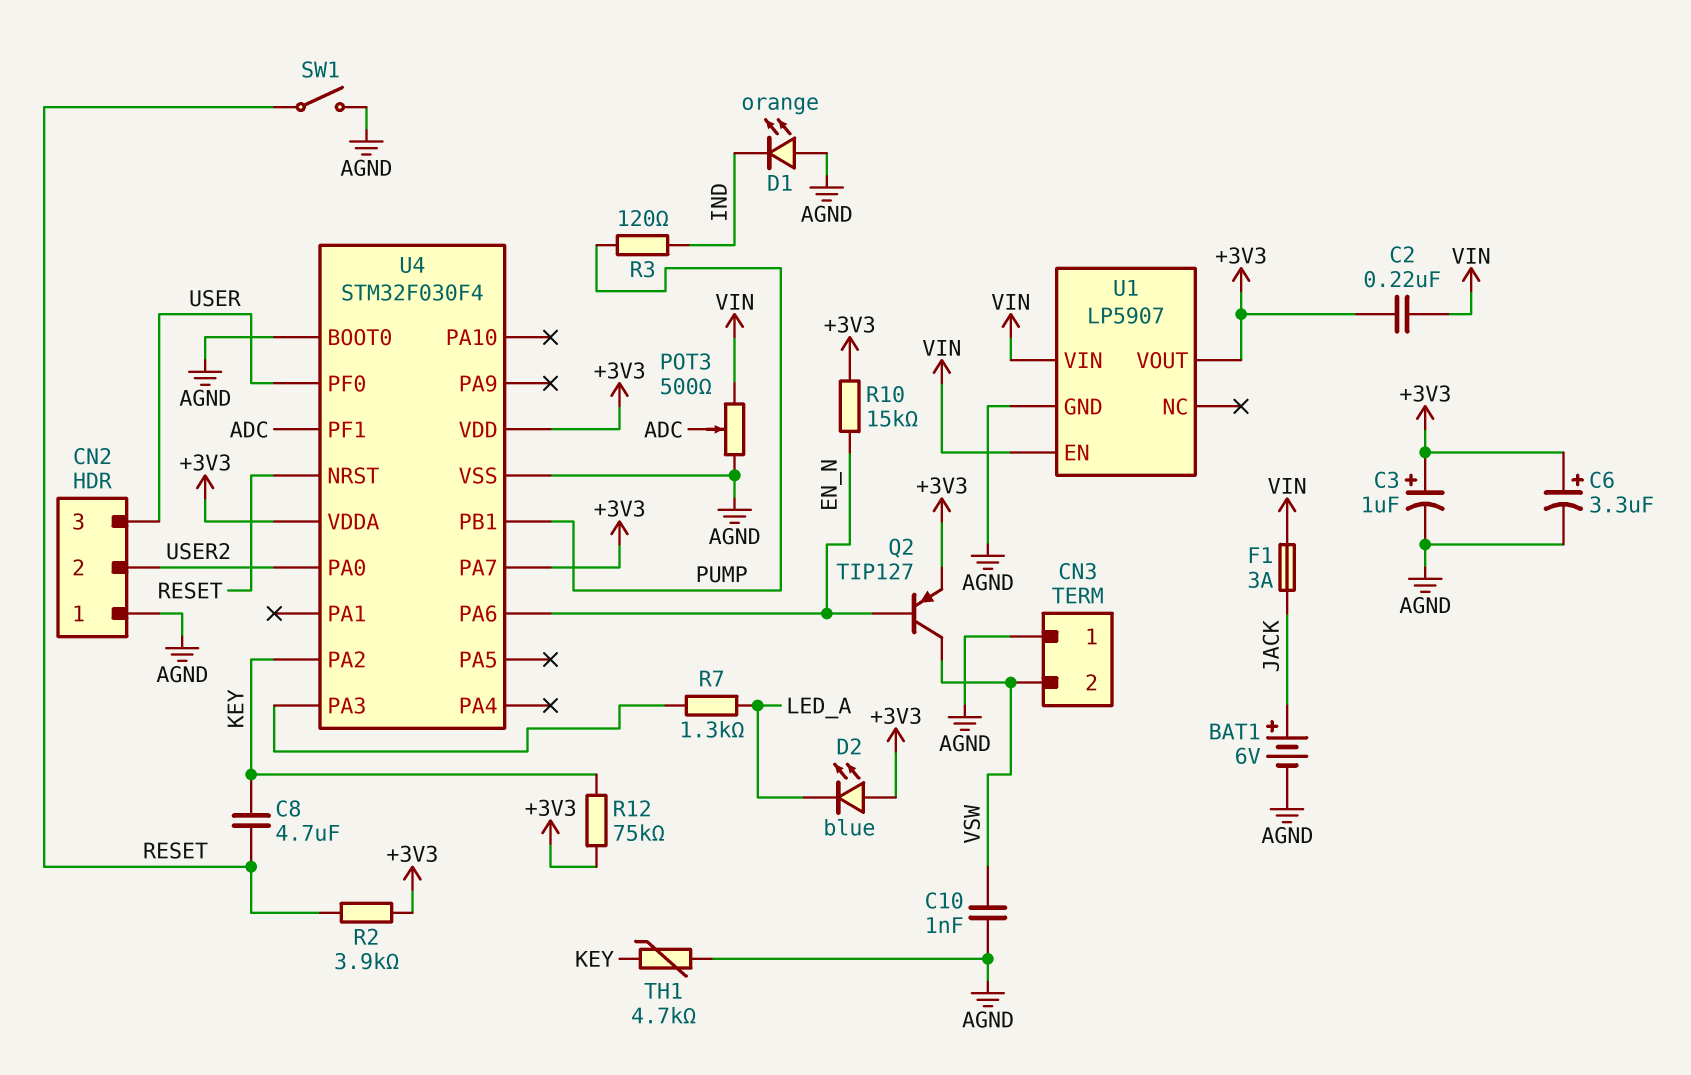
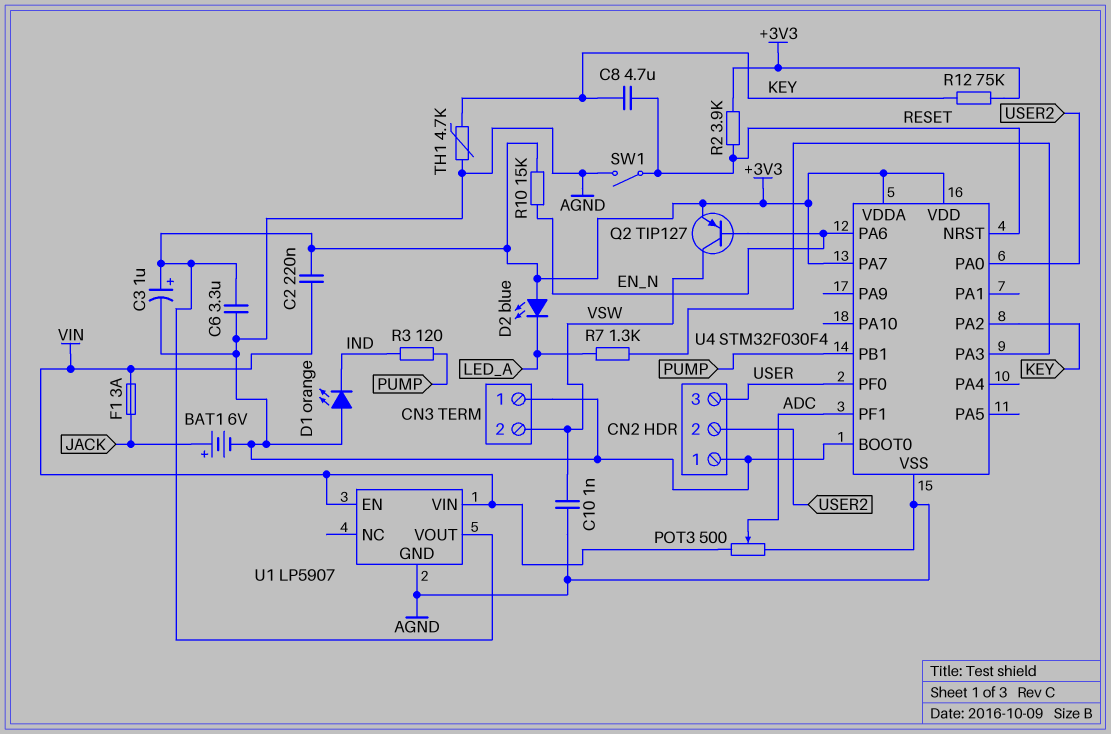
C6: 3.3uF (plus +3V3, minus AGND) -> 3.3uF (+3V3, AGND)

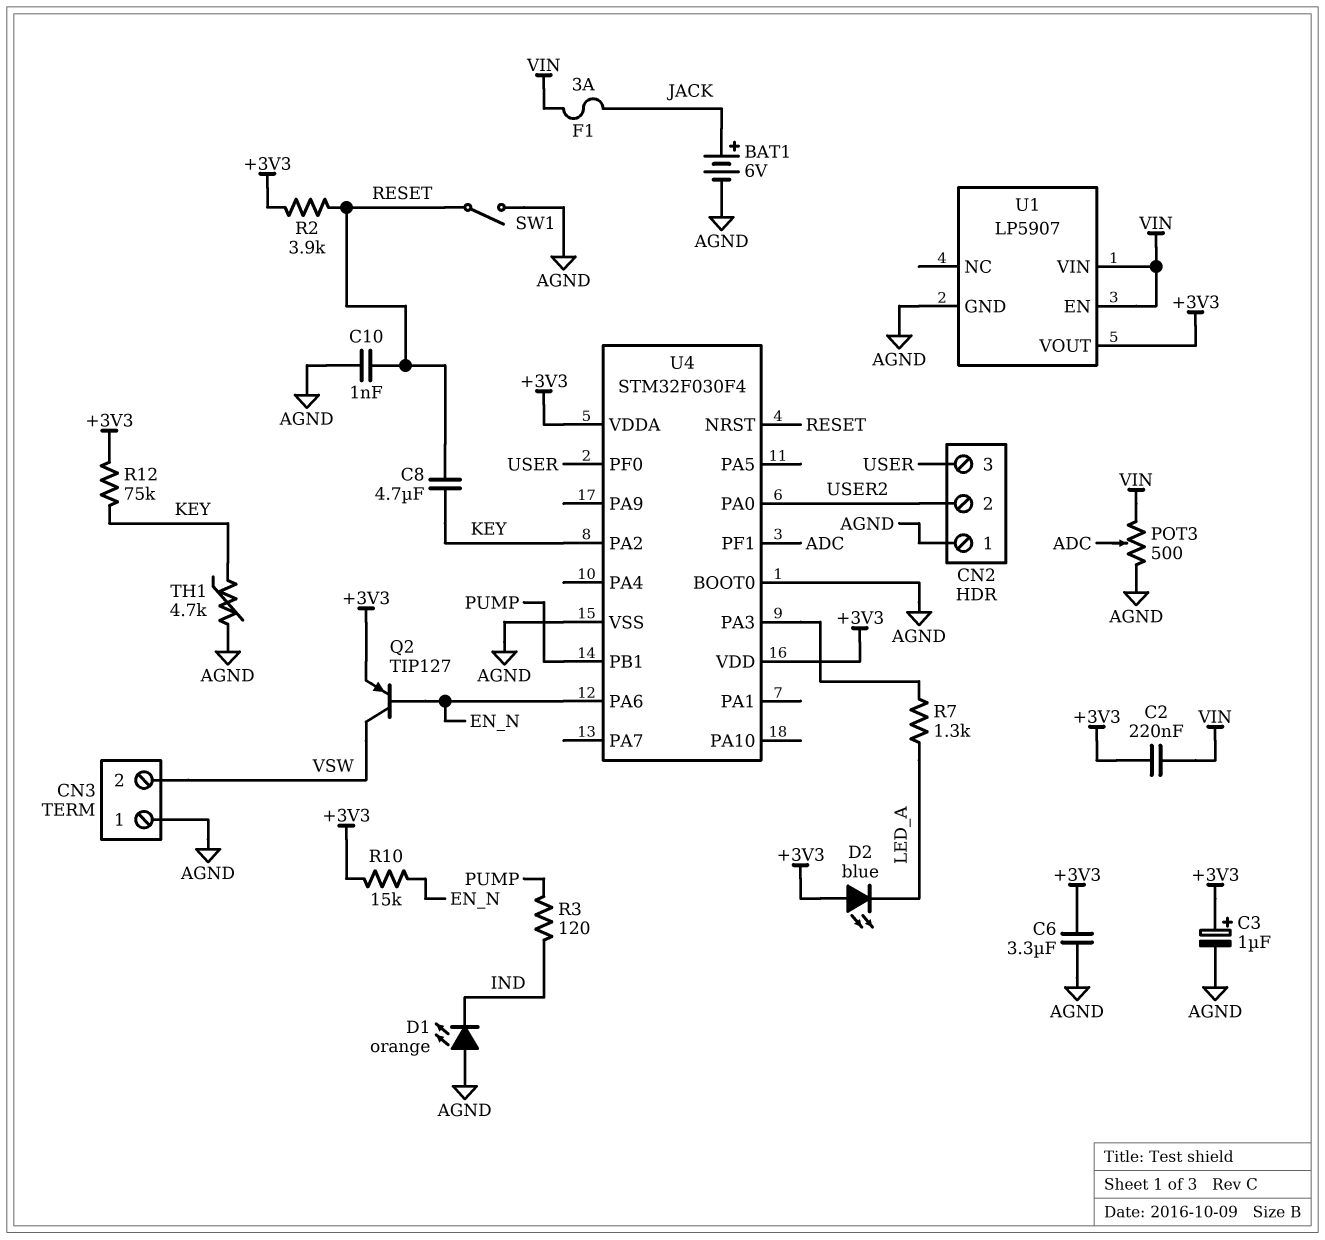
C10: 1nF (AGND, VSW) -> 1nF (AGND, RESET)
U4 pin PA7: +3V3 -> none

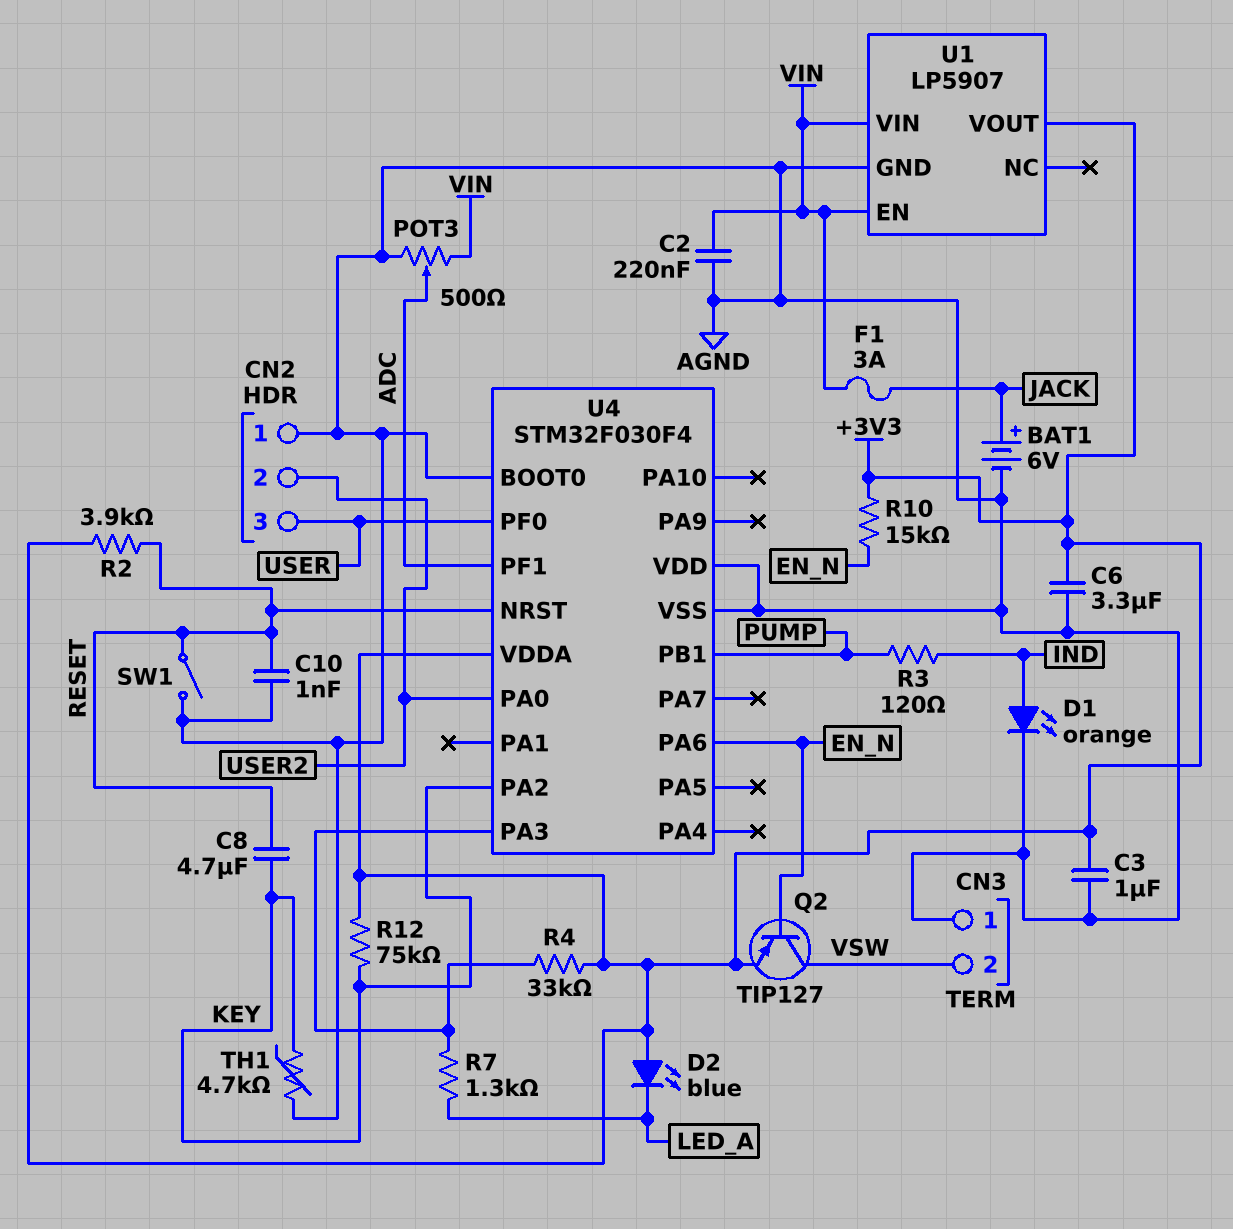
C2: 220nF (+3V3, VIN) -> 220nF (AGND, VIN)
C3: 1uF (plus +3V3, minus AGND) -> 1uF (+3V3, AGND)
D1: LED orange (A AGND, K IND) -> LED orange (A IND, K AGND)
R4: none -> 33k (+3V3, U4/PA3)
U4 pin VDD: +3V3 -> AGND

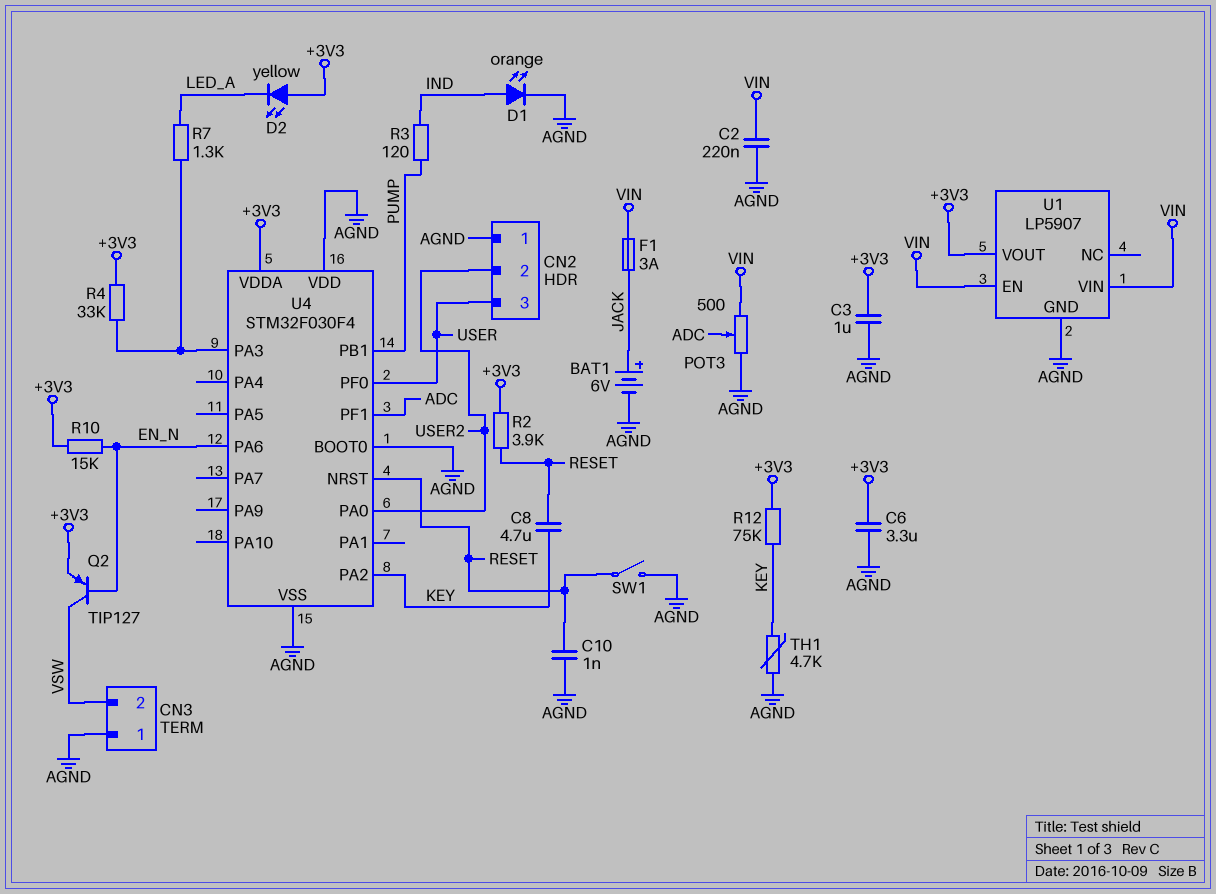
D2: LED blue (A +3V3, K LED_A) -> LED yellow (A +3V3, K LED_A)

